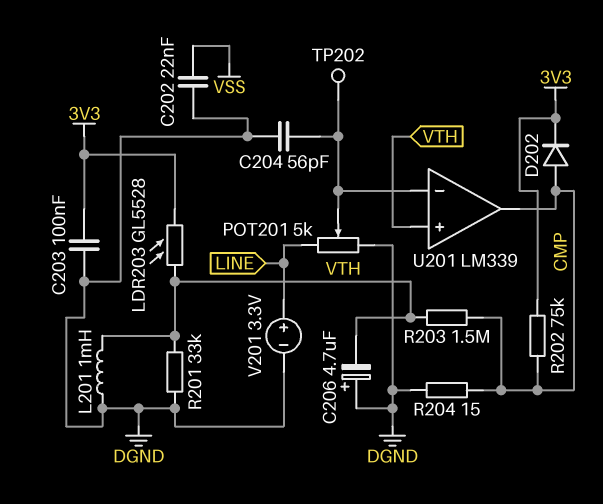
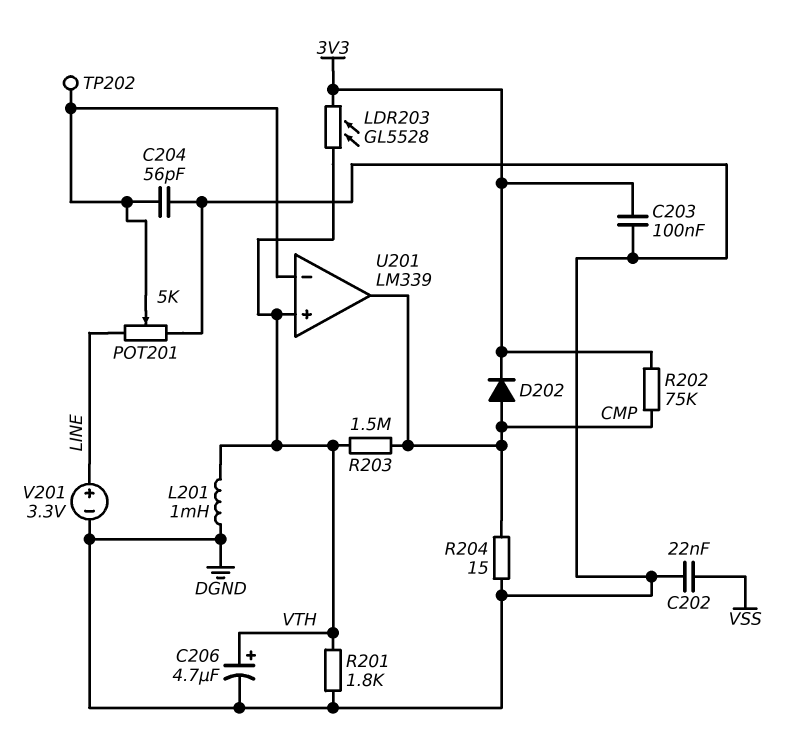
C206: 4.7uF (plus DGND, minus VTH) -> 4.7uF (plus VTH, minus DGND)
R201: 33k (DGND, VTH) -> 1.8k (DGND, VTH)

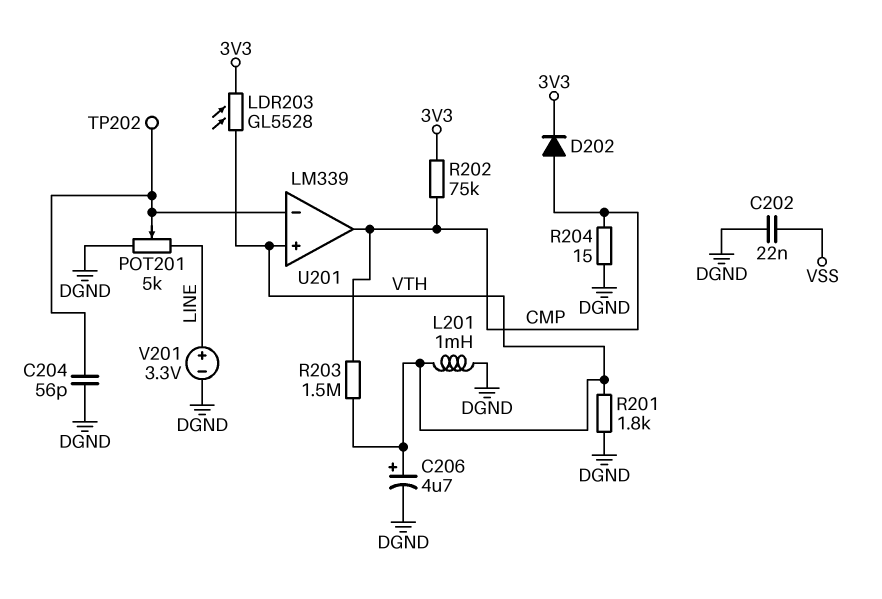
C203: 100nF (3V3, DGND) -> none

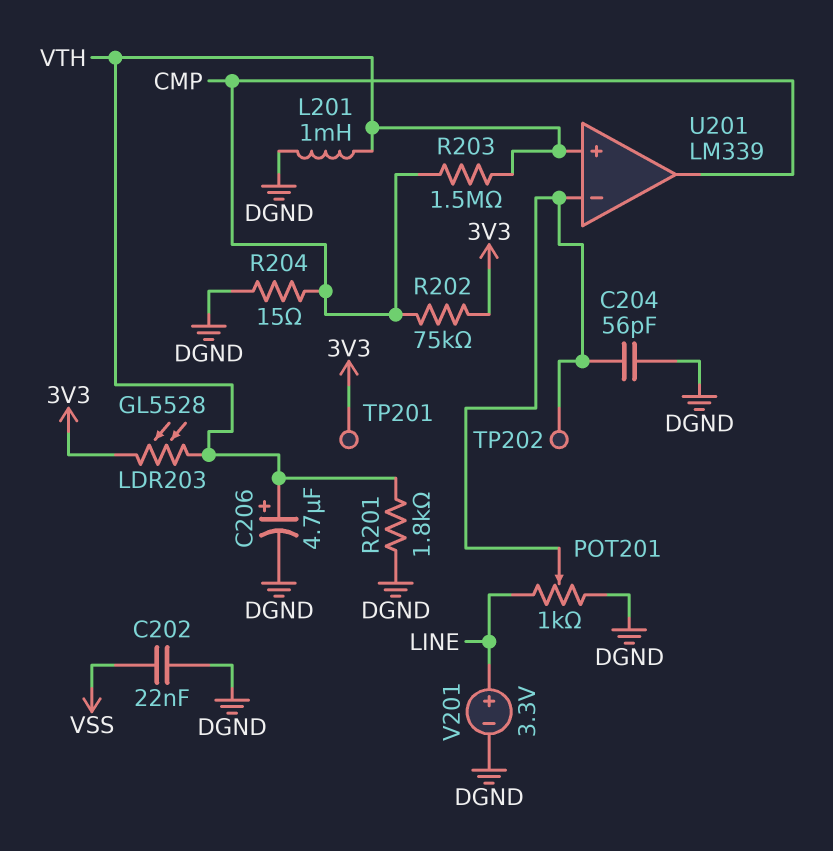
D202: diode (A CMP, K 3V3) -> none
POT201: 5k (DGND, LINE, wiper U201/in-) -> 1k (DGND, LINE, wiper U201/in-)
TP201: none -> test point (3V3)

